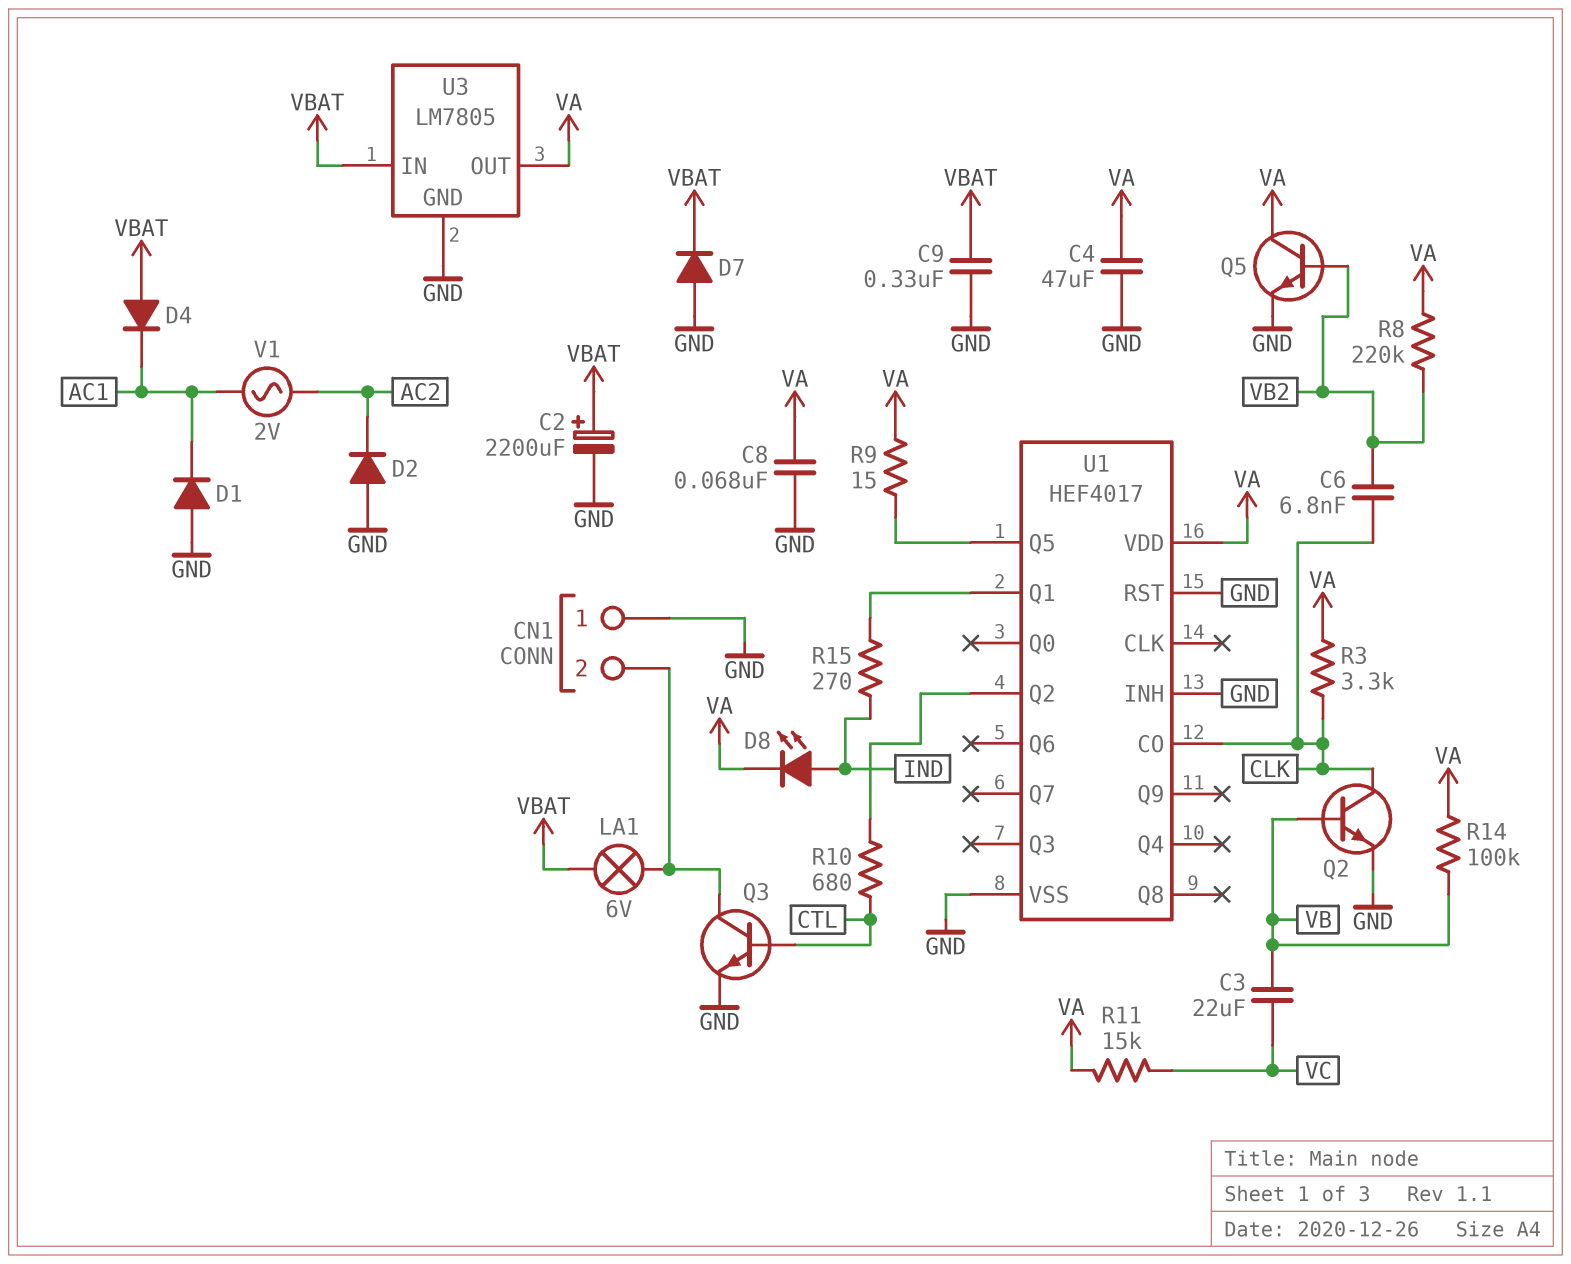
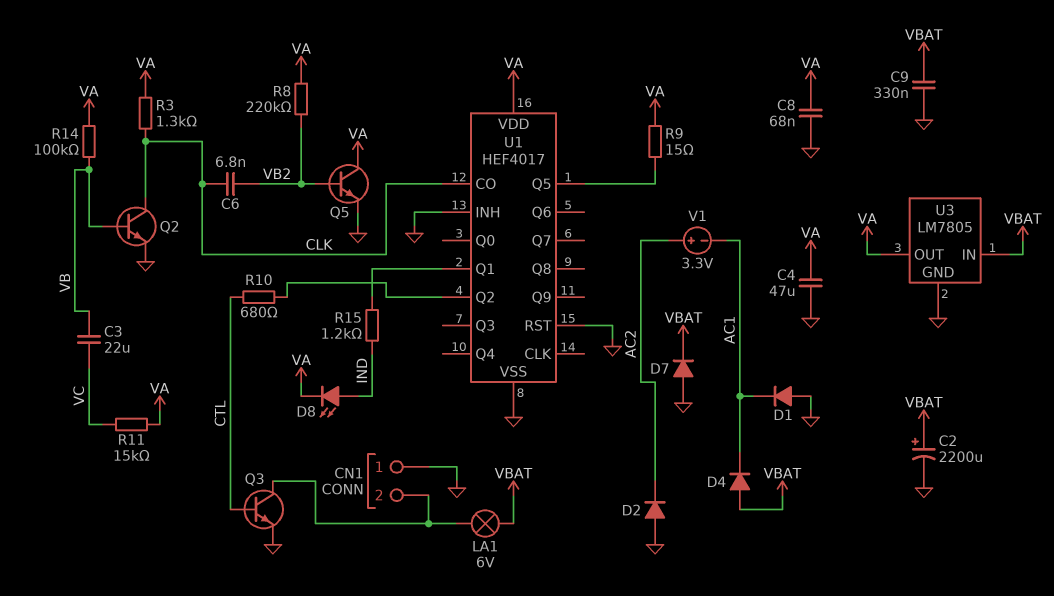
R3: 3.3k (CLK, VA) -> 1.3k (CLK, VA)
R15: 270 (IND, U1/Q1) -> 1.2k (IND, U1/Q1)
V1: AC 2V (AC1, AC2) -> 3.3V (plus AC2, minus AC1)

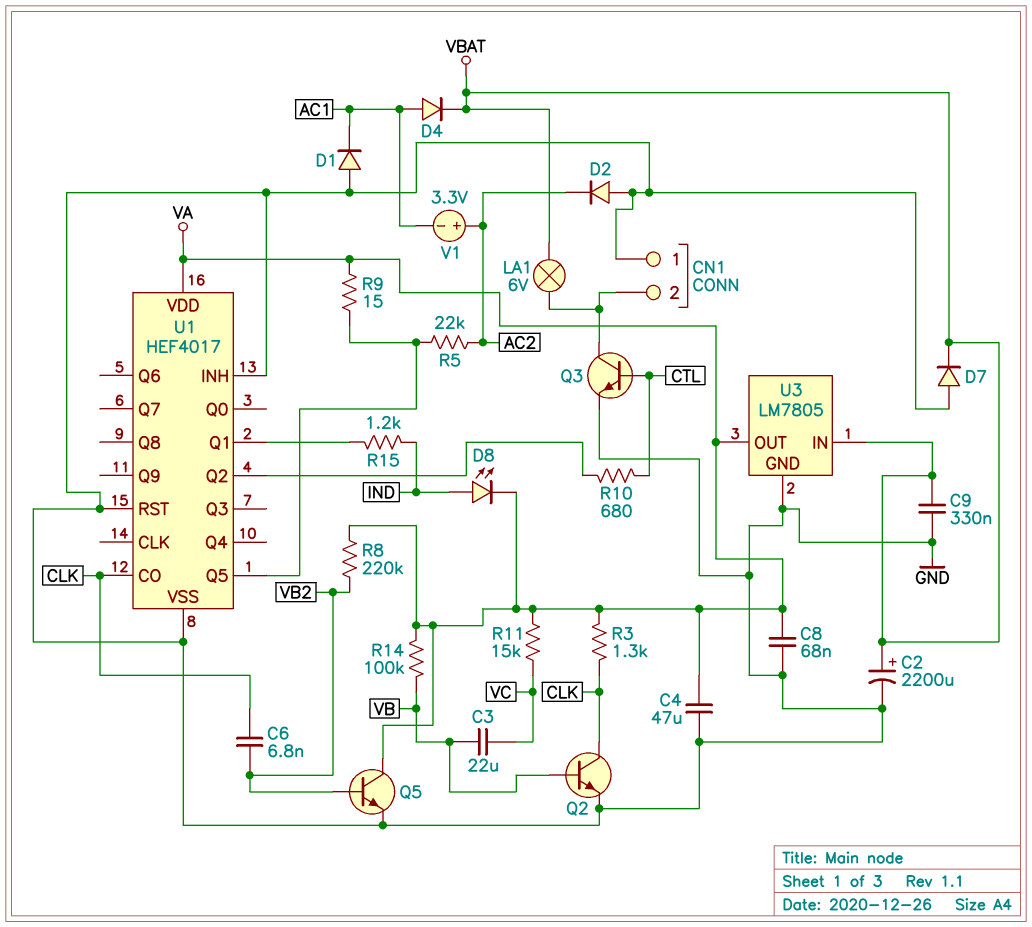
D4: diode (A VBAT, K AC1) -> diode (A AC1, K VBAT)
R5: none -> 22k (AC2, U1/Q5)

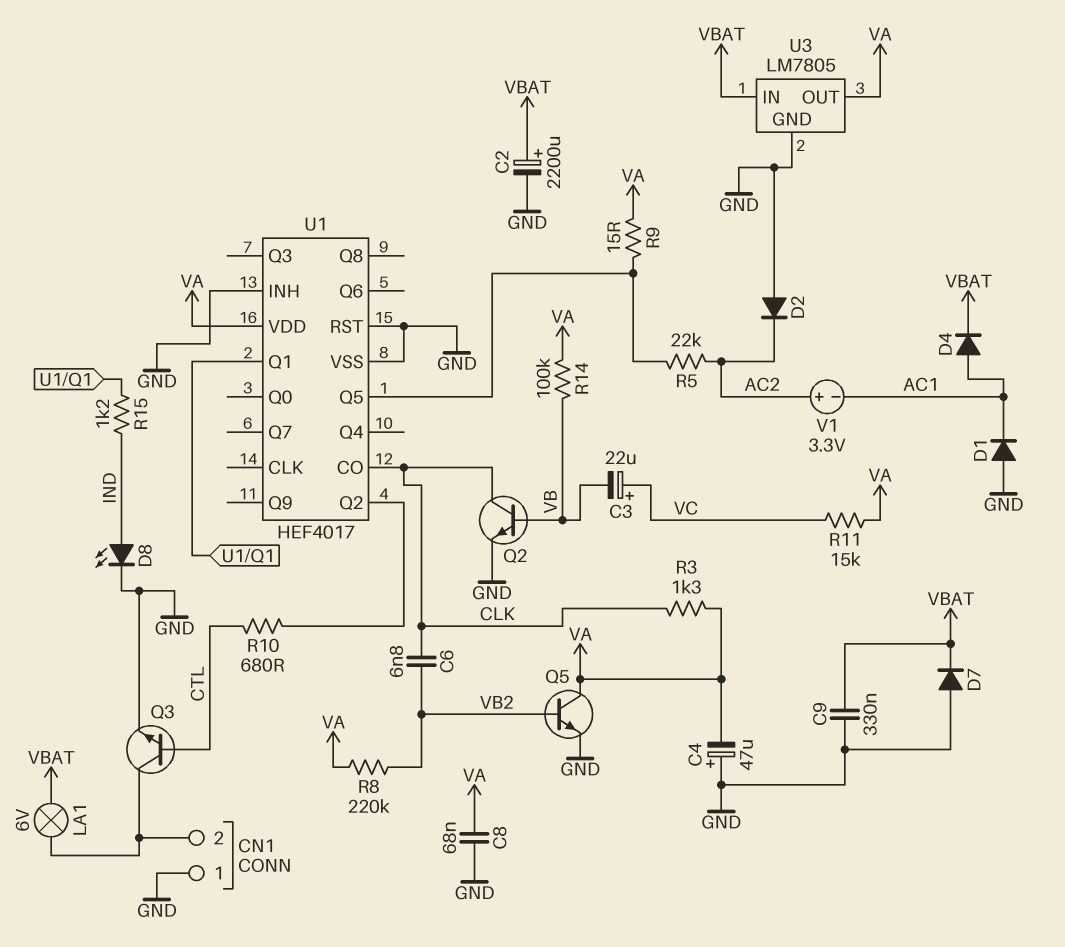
C3: 22uF (VB, VC) -> 22uF (plus VC, minus VB)
C4: 47uF (GND, VA) -> 47uF (plus GND, minus VA)
D8: LED (A IND, K VA) -> LED (A IND, K GND)

